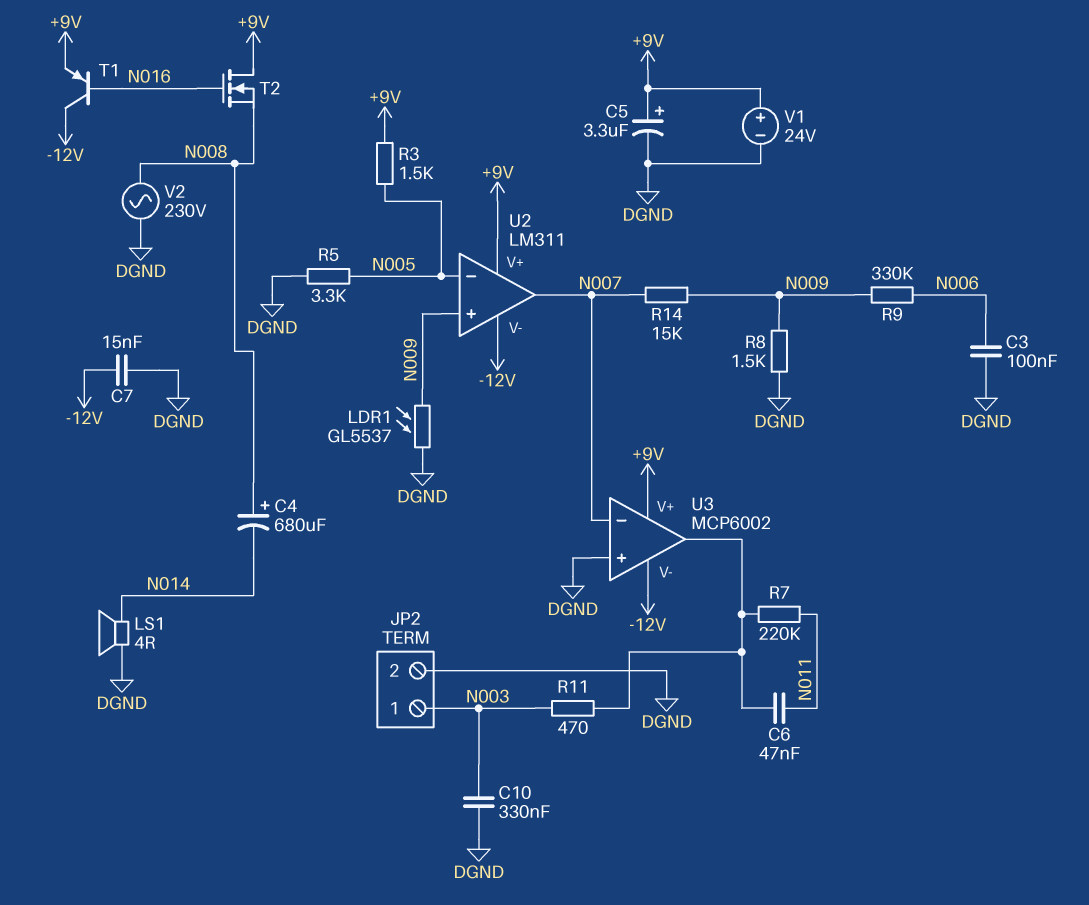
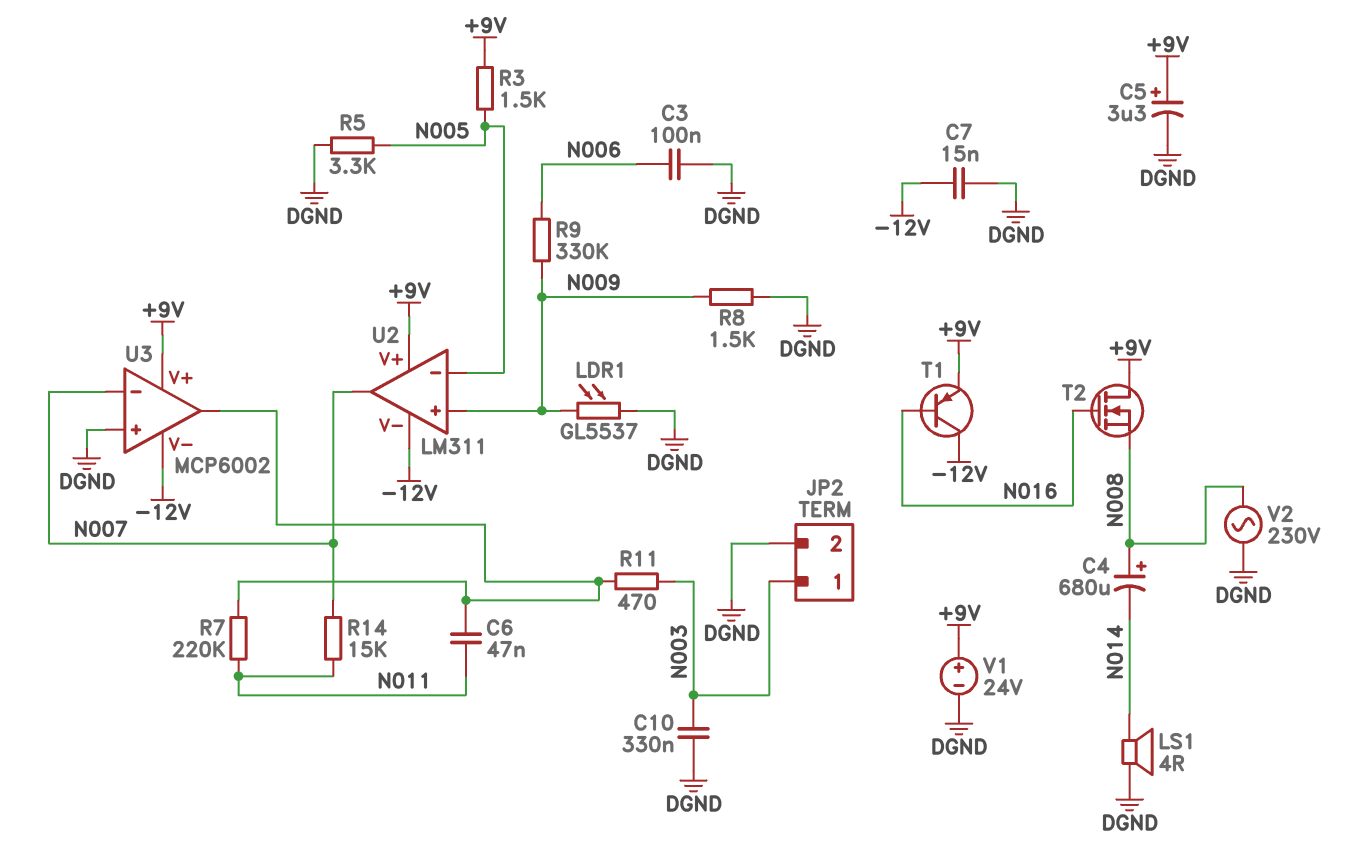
R14: 15k (N007, N009) -> 15k (N007, N011)

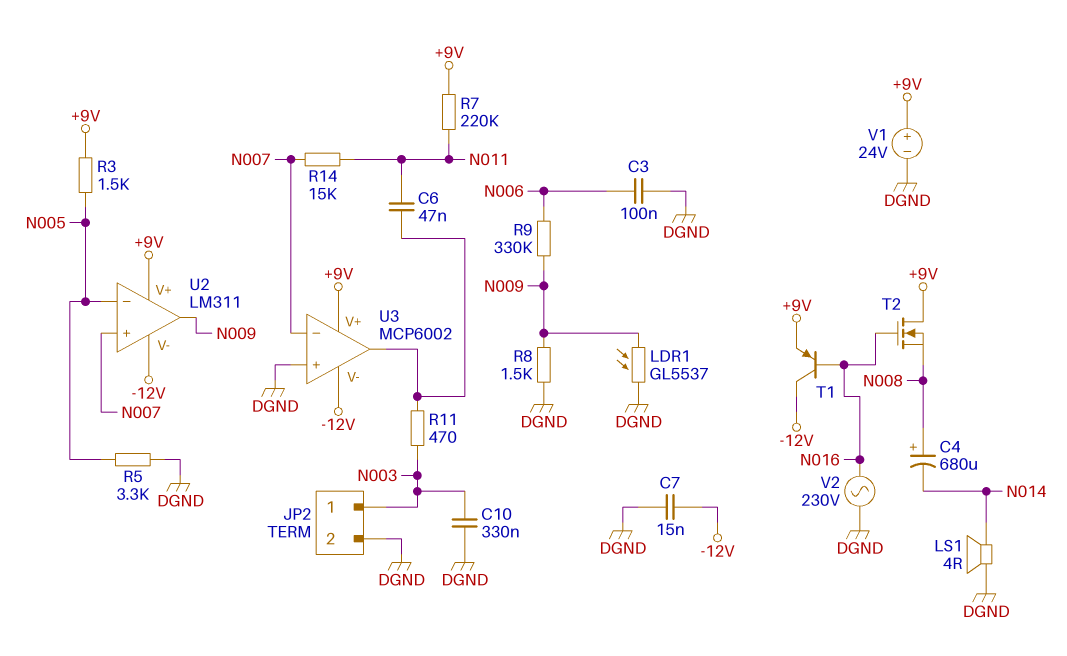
C5: 3.3uF (plus +9V, minus DGND) -> none
R7: 220k (N011, U3/out) -> 220k (+9V, N011)
U2 pin in+: N009 -> N007
U2 pin out: N007 -> N009
V2: AC 230V (DGND, N008) -> AC 230V (DGND, N016)

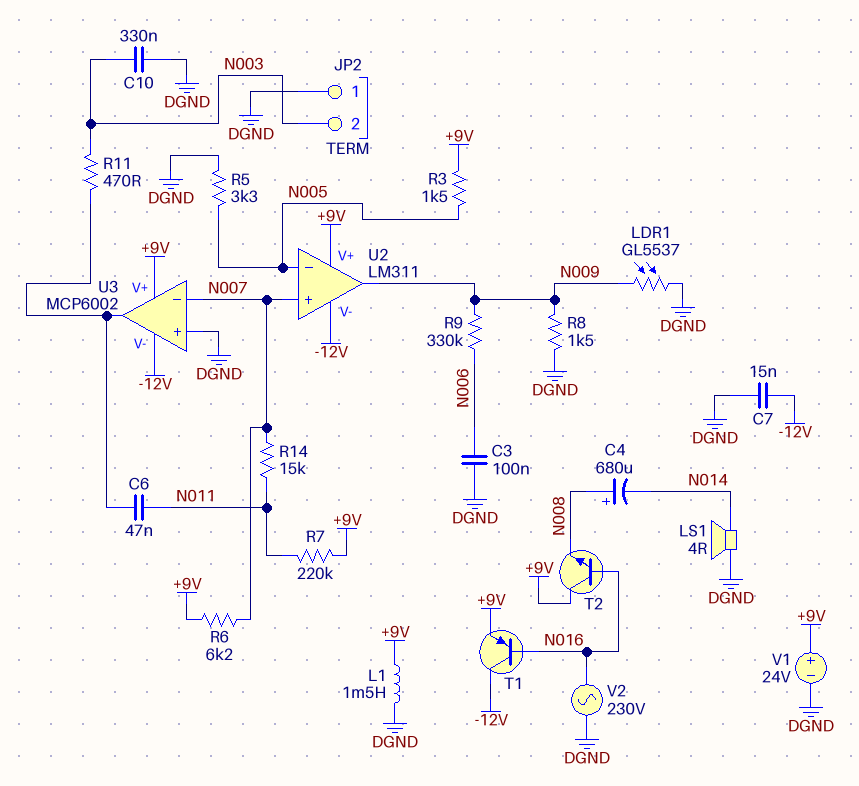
JP2 pin 1: N003 -> DGND
JP2 pin 2: DGND -> N003
L1: none -> 1.5mH (+9V, DGND)
R6: none -> 6.2k (+9V, N007)
T2: NMOS (G N016, D +9V, S N008) -> NPN (B N016, C +9V, E N008)

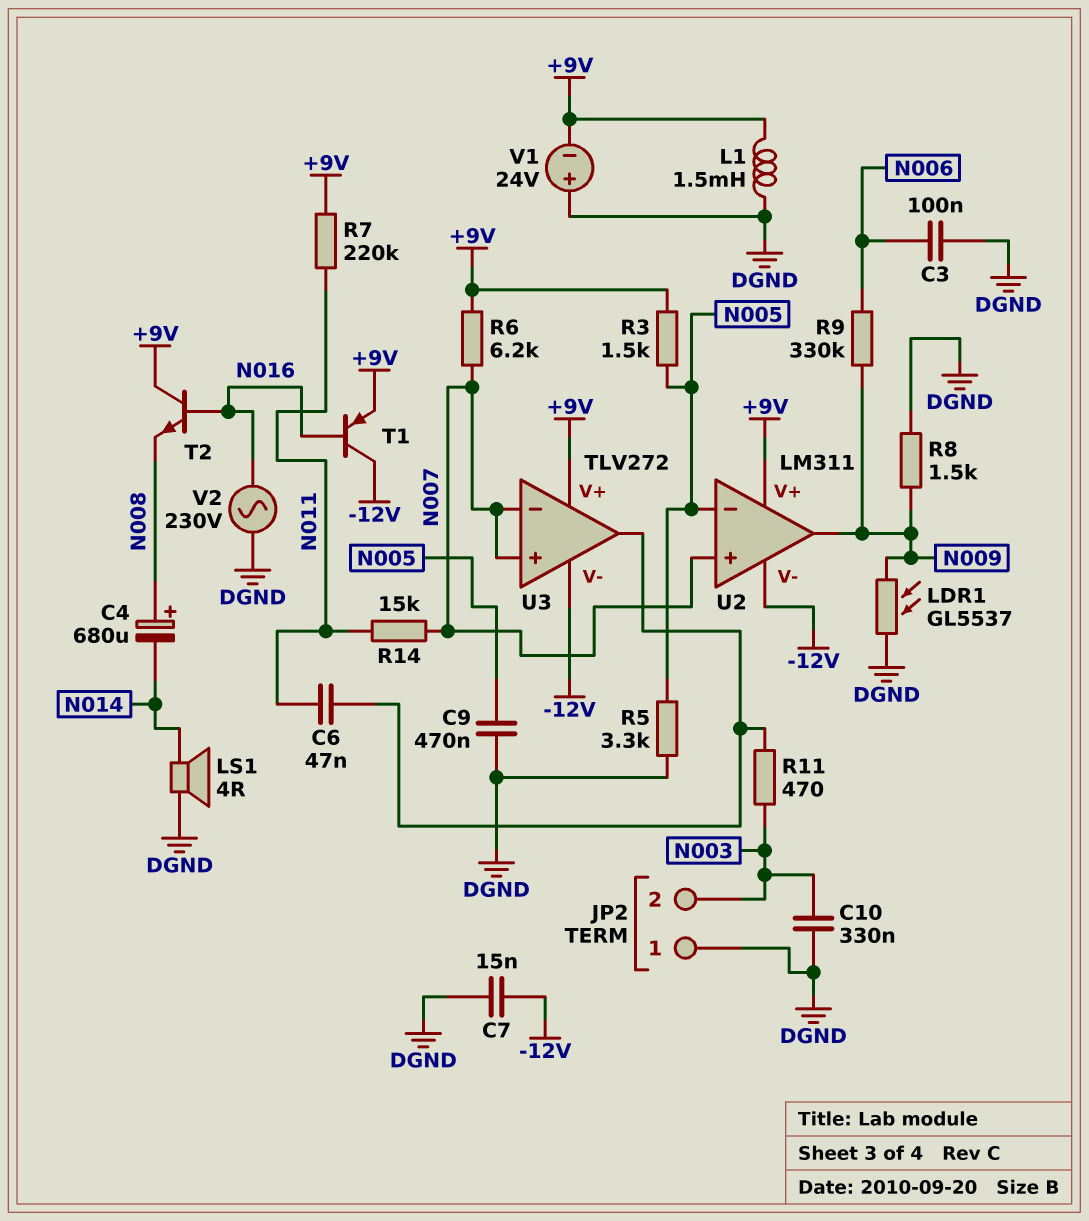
C9: none -> 470nF (DGND, N005)
U3: MCP6002 -> TLV272
U3 pin in+: DGND -> N007
V1: 24V (plus +9V, minus DGND) -> 24V (plus DGND, minus +9V)

